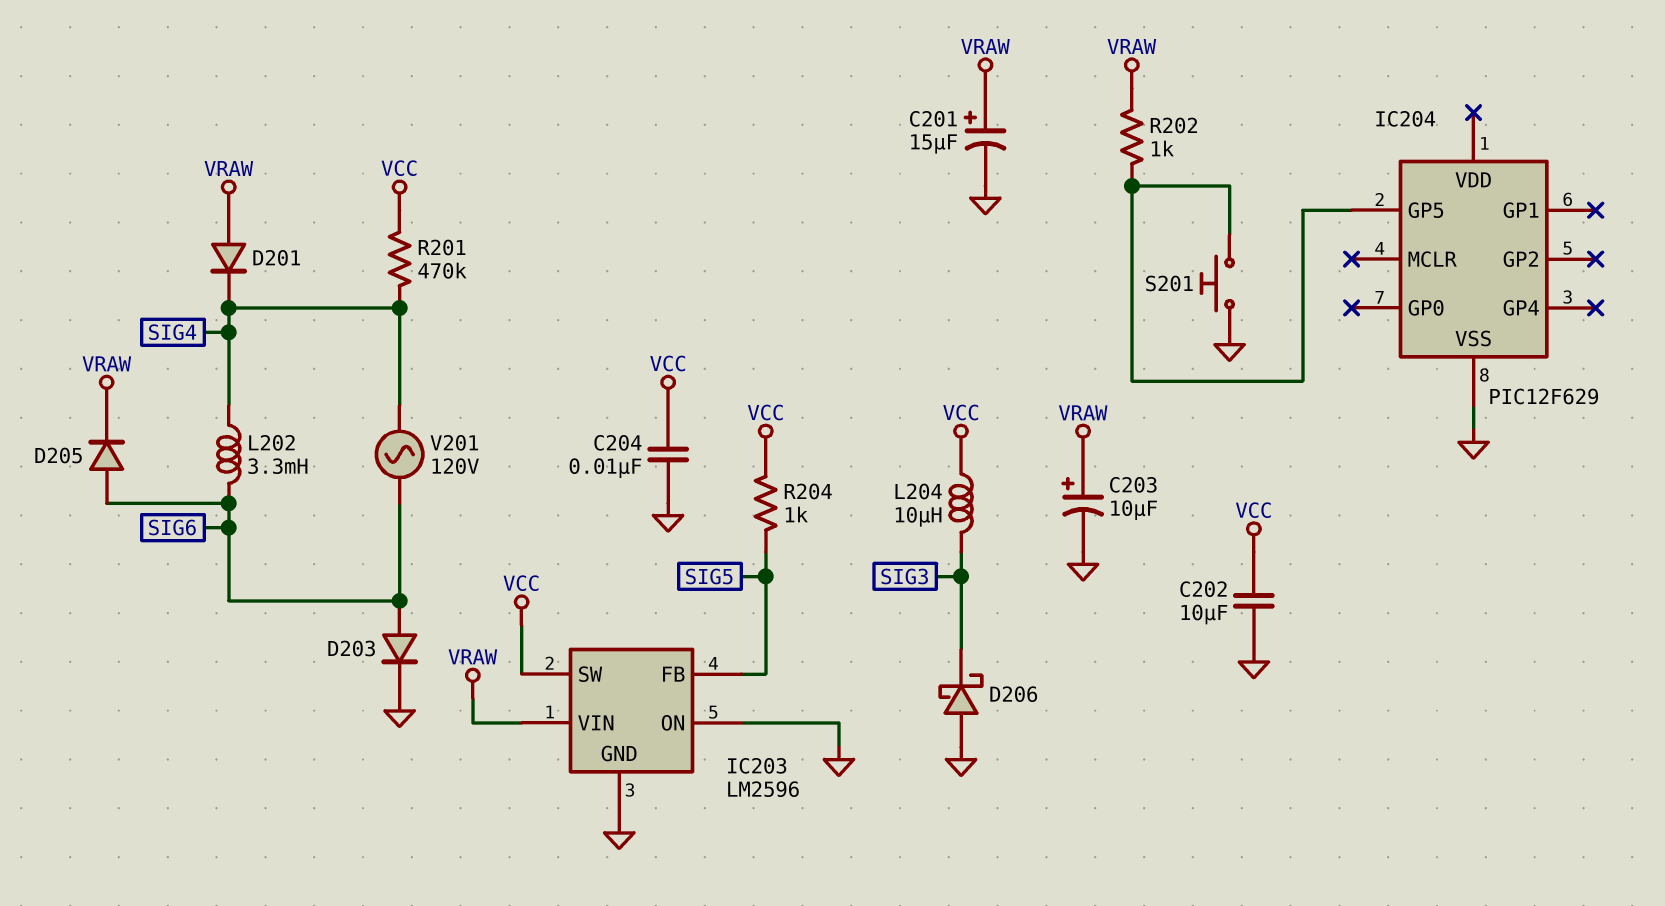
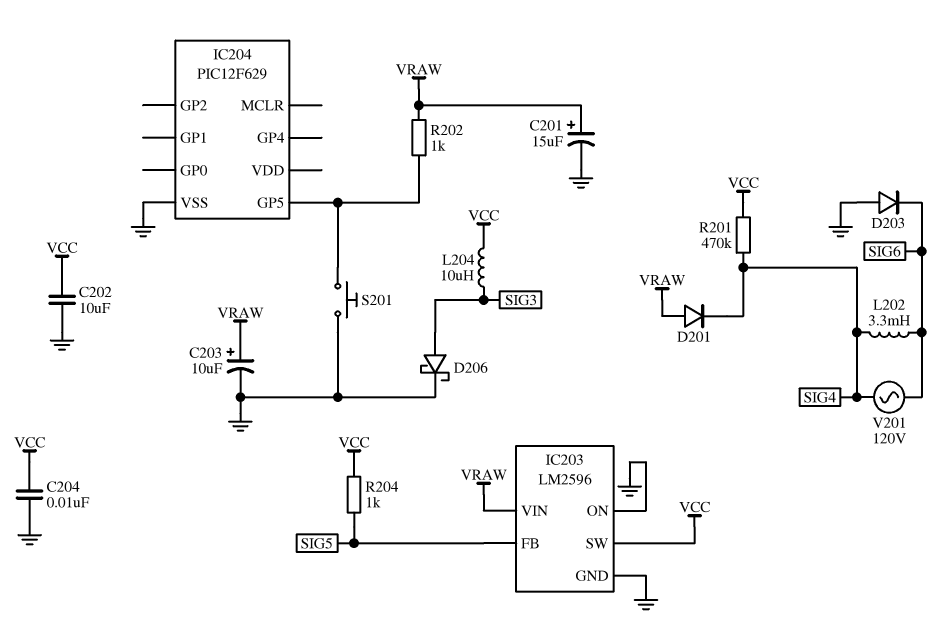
D203: diode (A SIG6, K GND) -> diode (A GND, K SIG6)
D205: diode (A SIG6, K VRAW) -> none
D206: schottky (A GND, K SIG3) -> schottky (A SIG3, K GND)

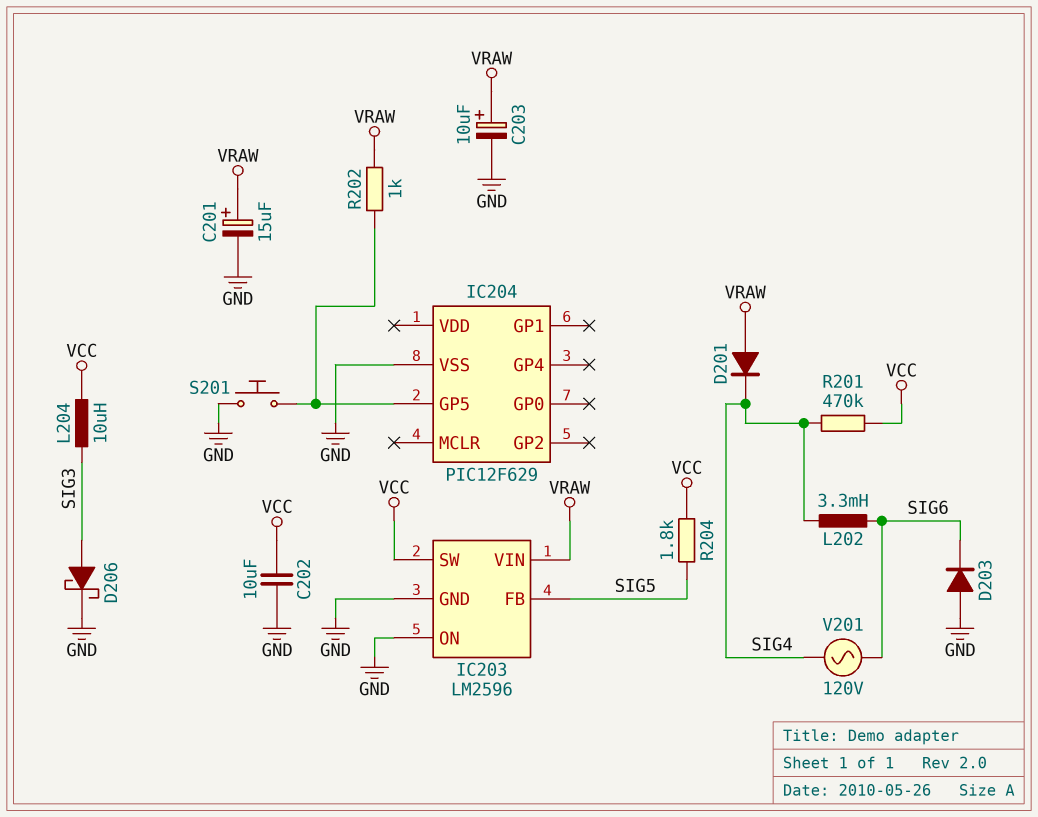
C204: 10nF (GND, VCC) -> none
R204: 1k (SIG5, VCC) -> 1.8k (SIG5, VCC)

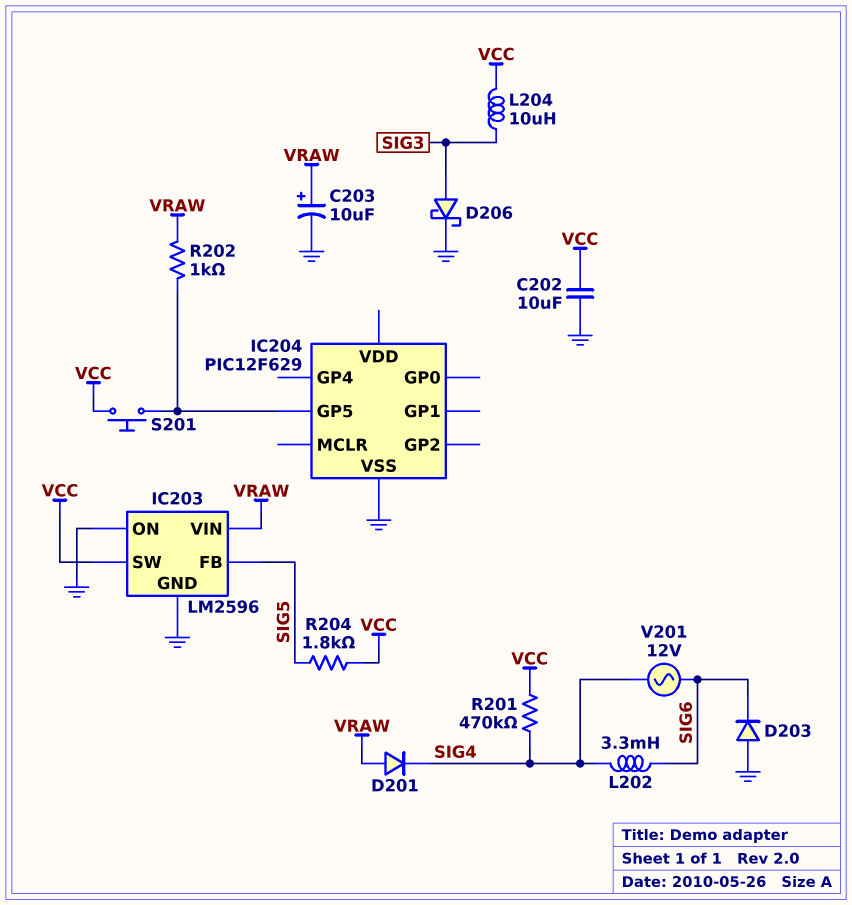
C201: 15uF (plus VRAW, minus GND) -> none
S201: button (GND, IC204/GP5) -> button (IC204/GP5, VCC)
V201: AC 120V (SIG4, SIG6) -> AC 12V (SIG4, SIG6)

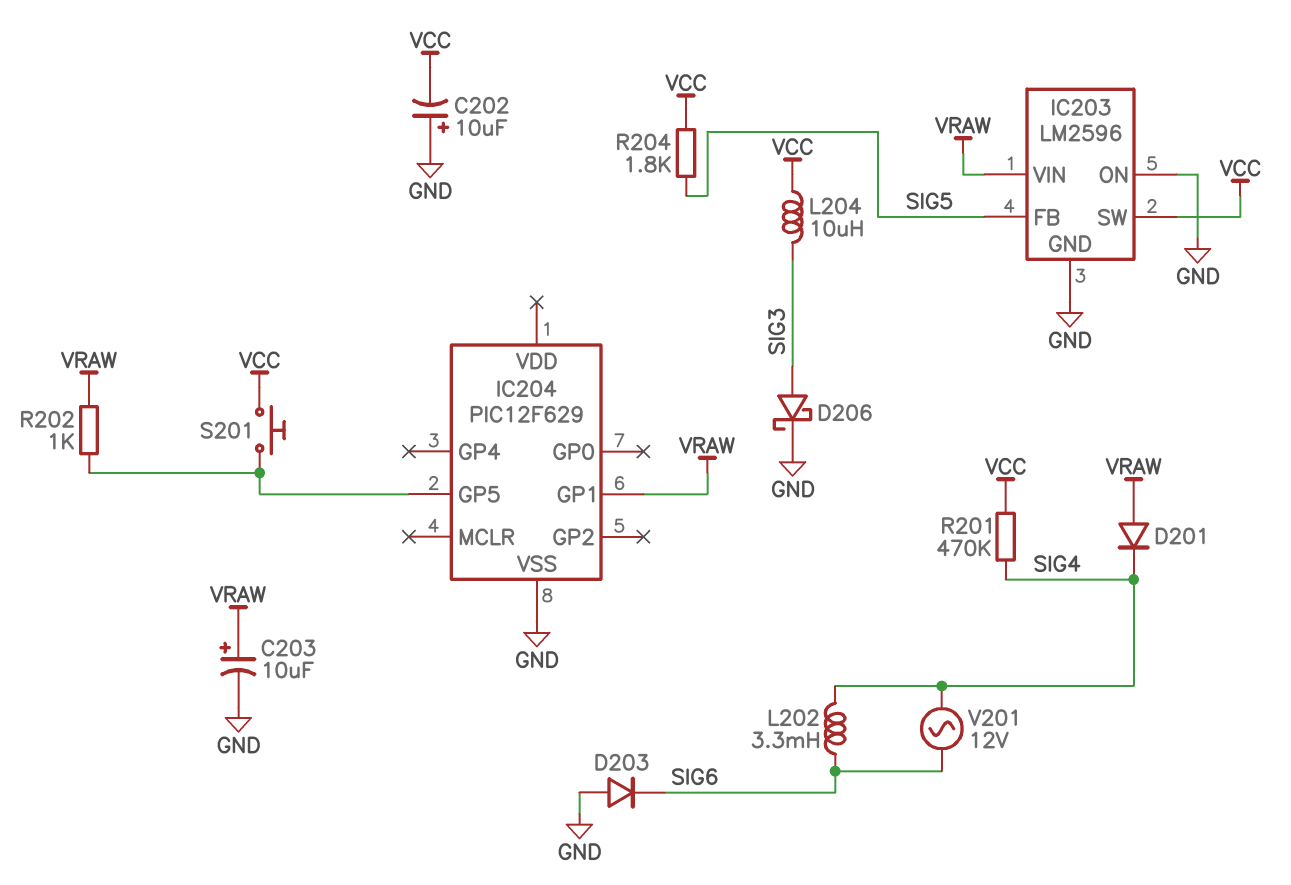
C202: 10uF (GND, VCC) -> 10uF (plus GND, minus VCC)
IC204 pin GP1: none -> VRAW

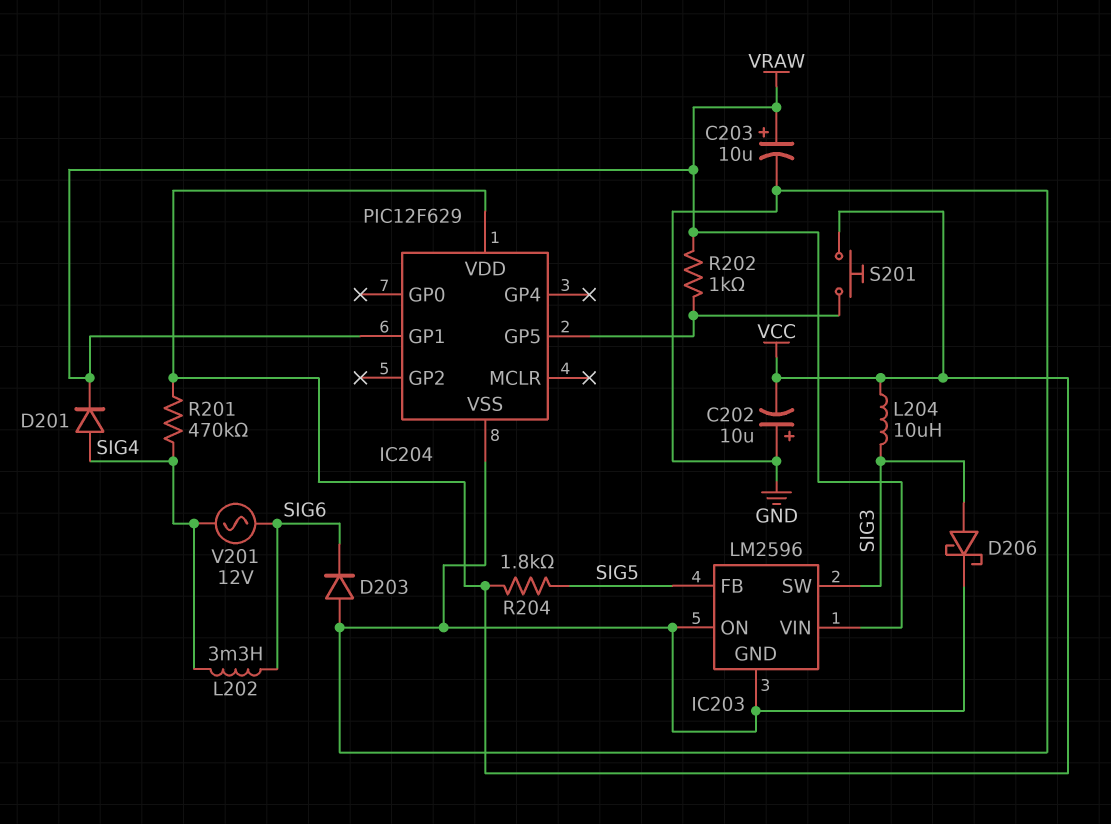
D201: diode (A VRAW, K SIG4) -> diode (A SIG4, K VRAW)
IC203 pin SW: VCC -> SIG3
IC204 pin VDD: none -> VCC

